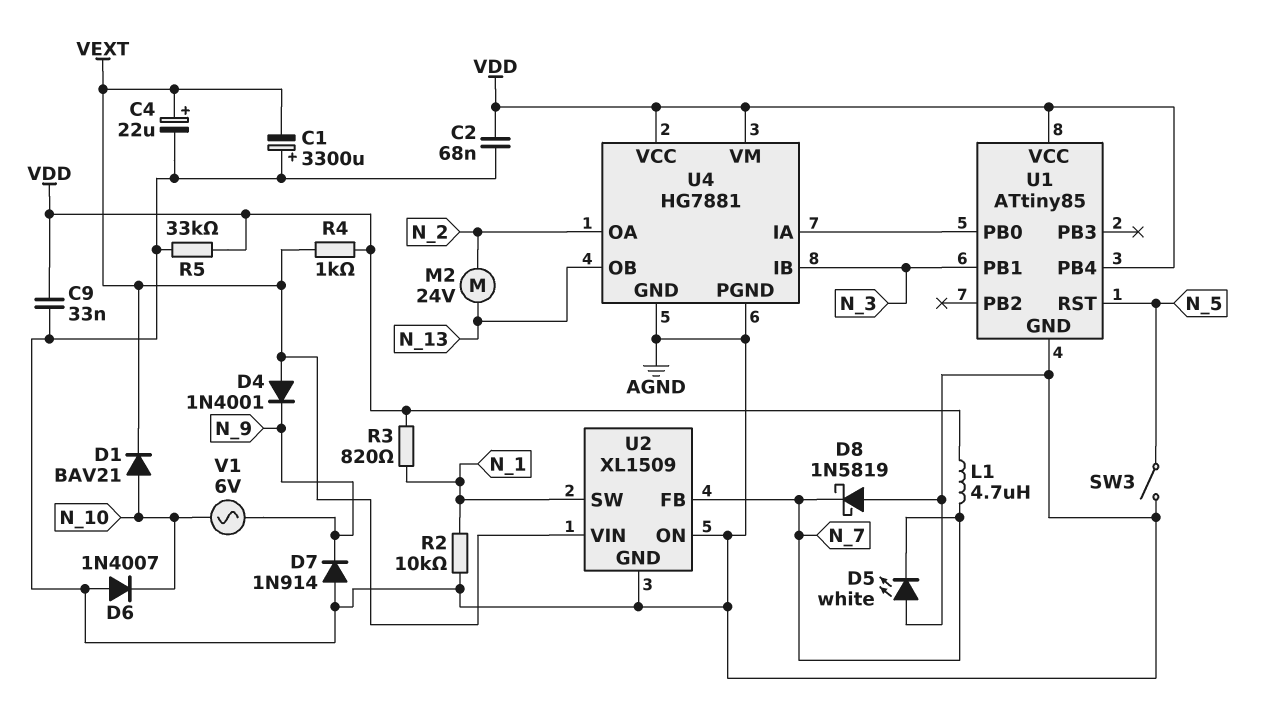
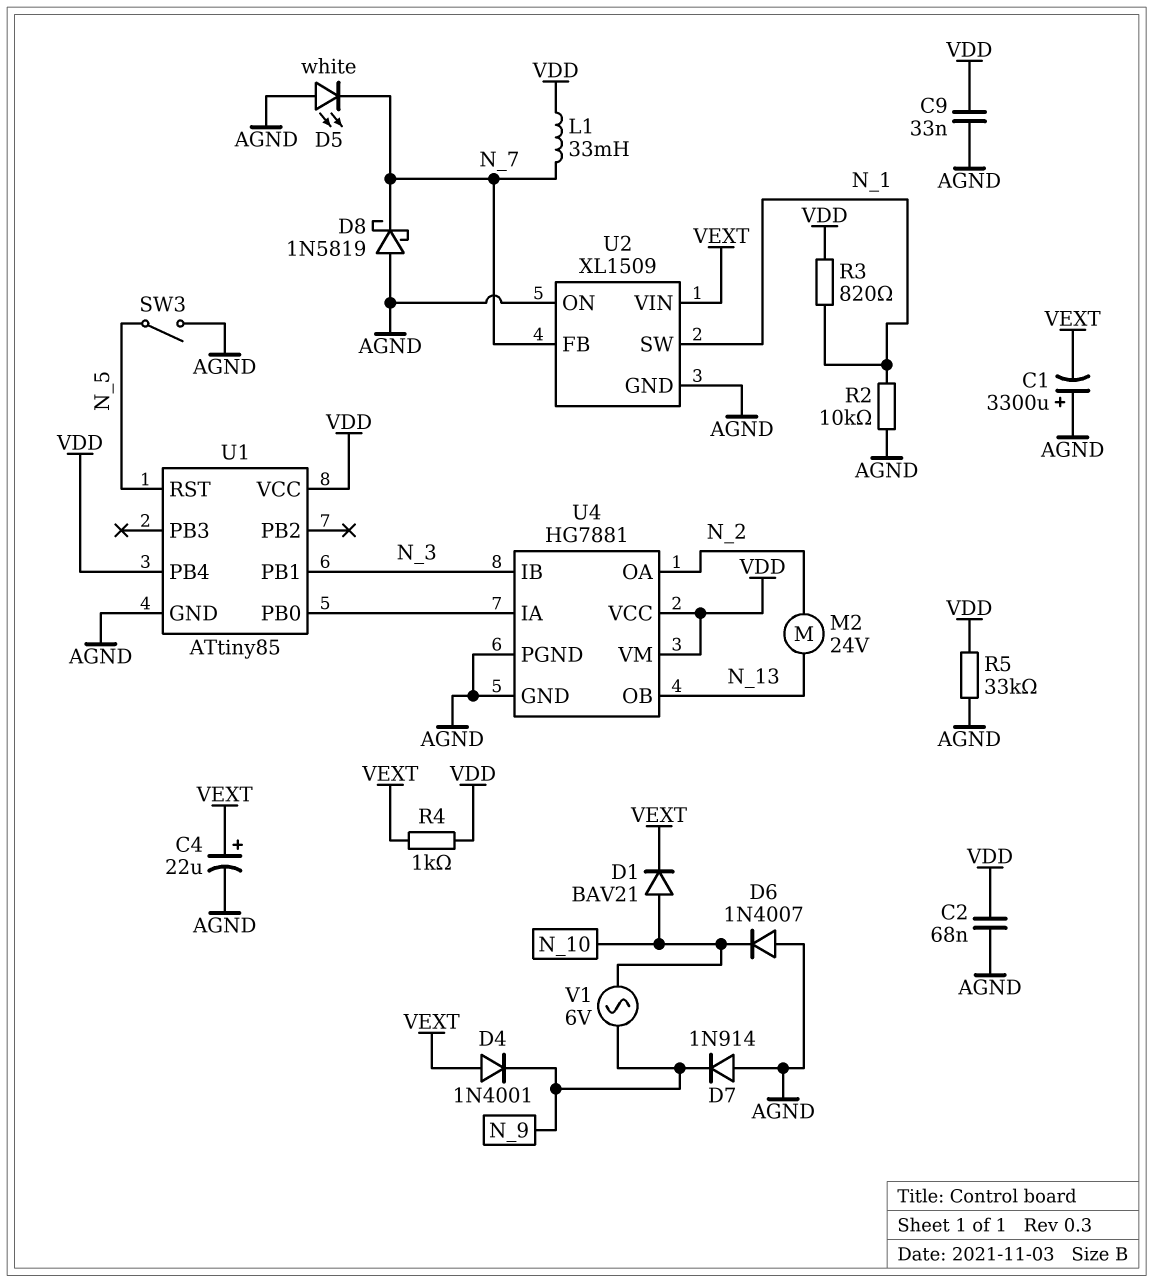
L1: 4.7uH (N_7, VDD) -> 33mH (N_7, VDD)

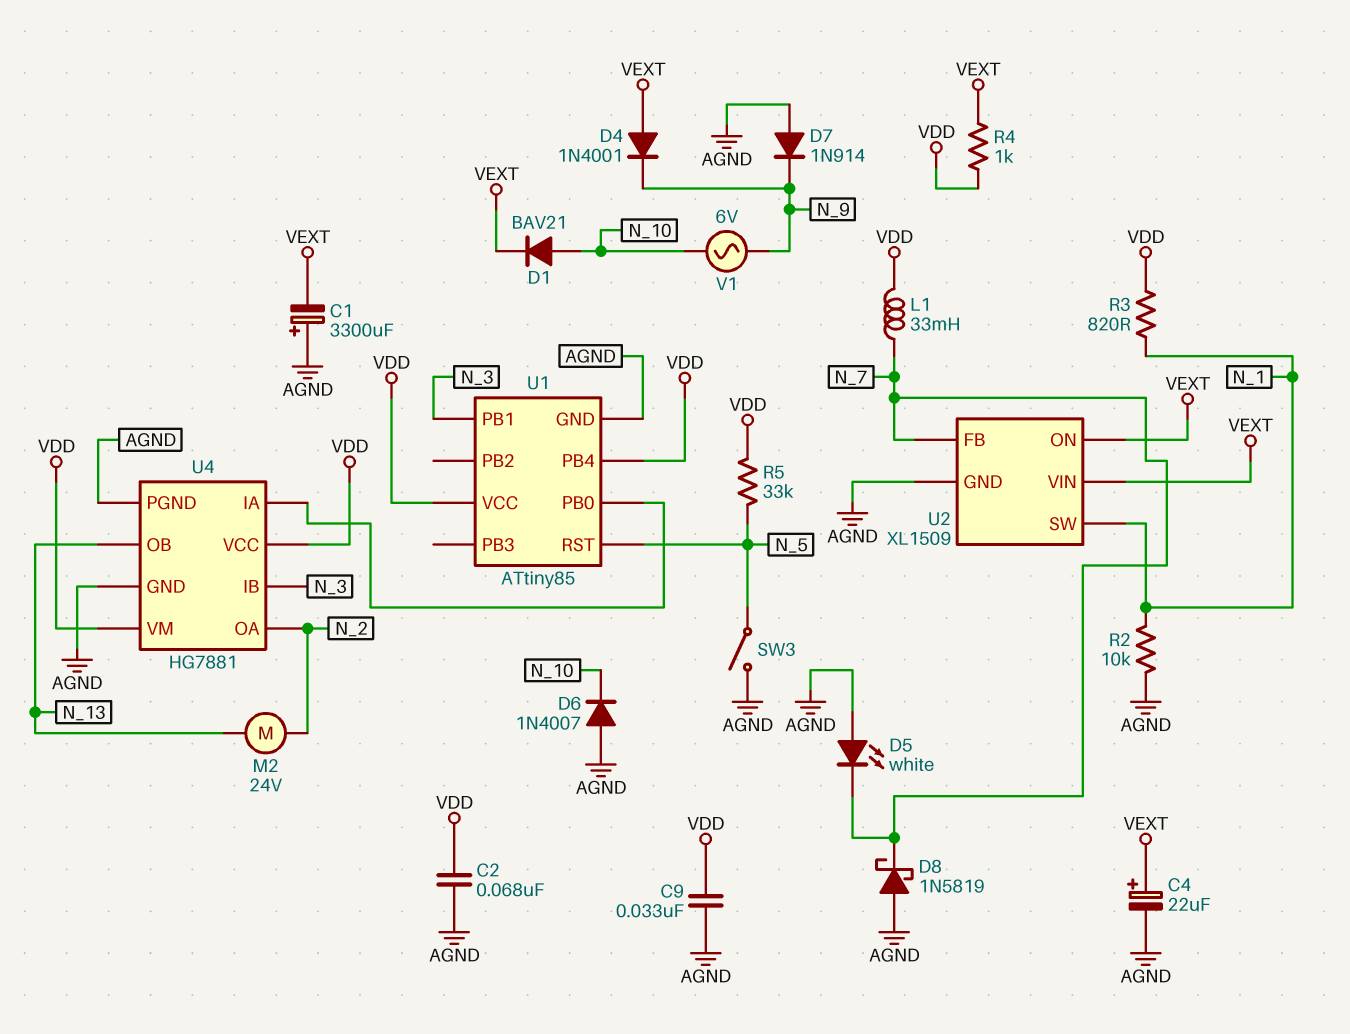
R5: 33k (AGND, VDD) -> 33k (N_5, VDD)
U2 pin ON: AGND -> VEXT

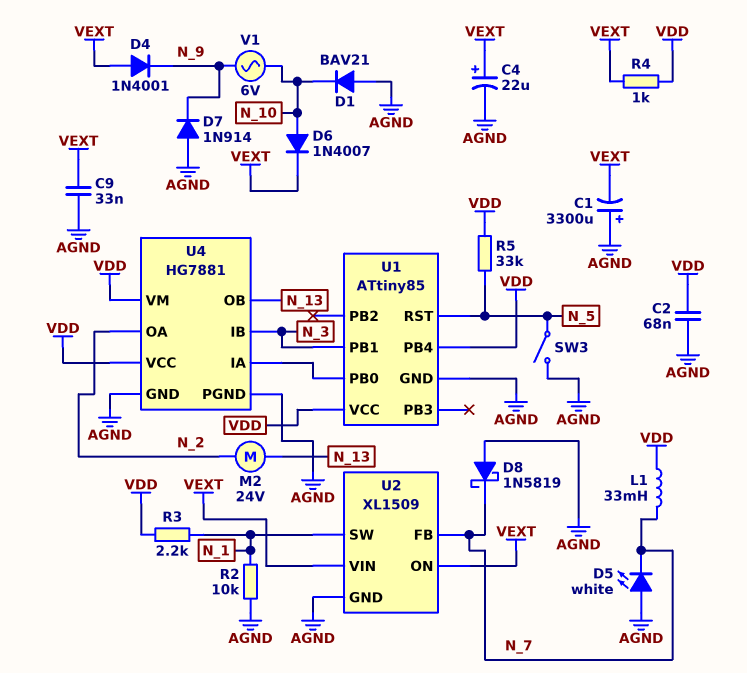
C9: 33nF (AGND, VDD) -> 33nF (AGND, VEXT)
D1: diode BAV21 (A N_10, K VEXT) -> diode BAV21 (A AGND, K N_10)
D6: diode 1N4007 (A AGND, K N_10) -> diode 1N4007 (A N_10, K VEXT)
R3: 820 (N_1, VDD) -> 2.2k (N_1, VDD)

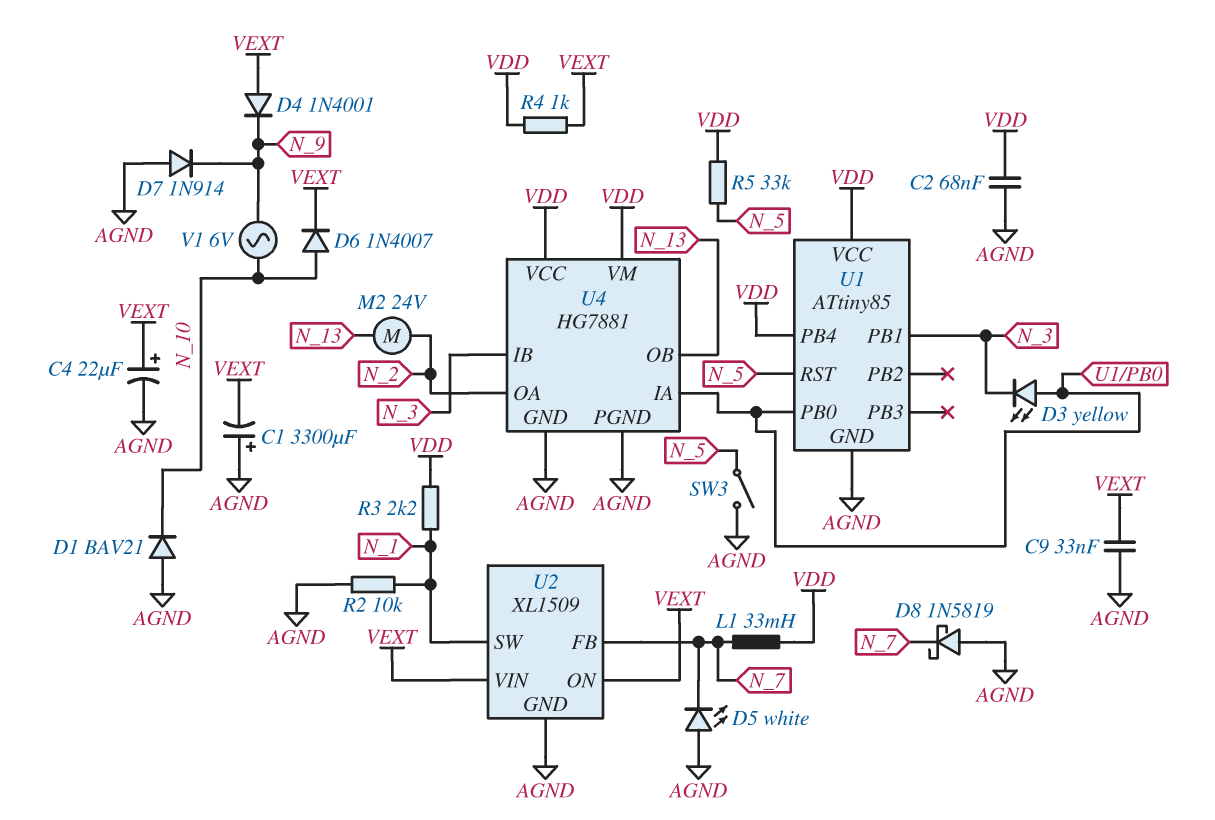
D3: none -> LED yellow (A U1/PB0, K N_3)

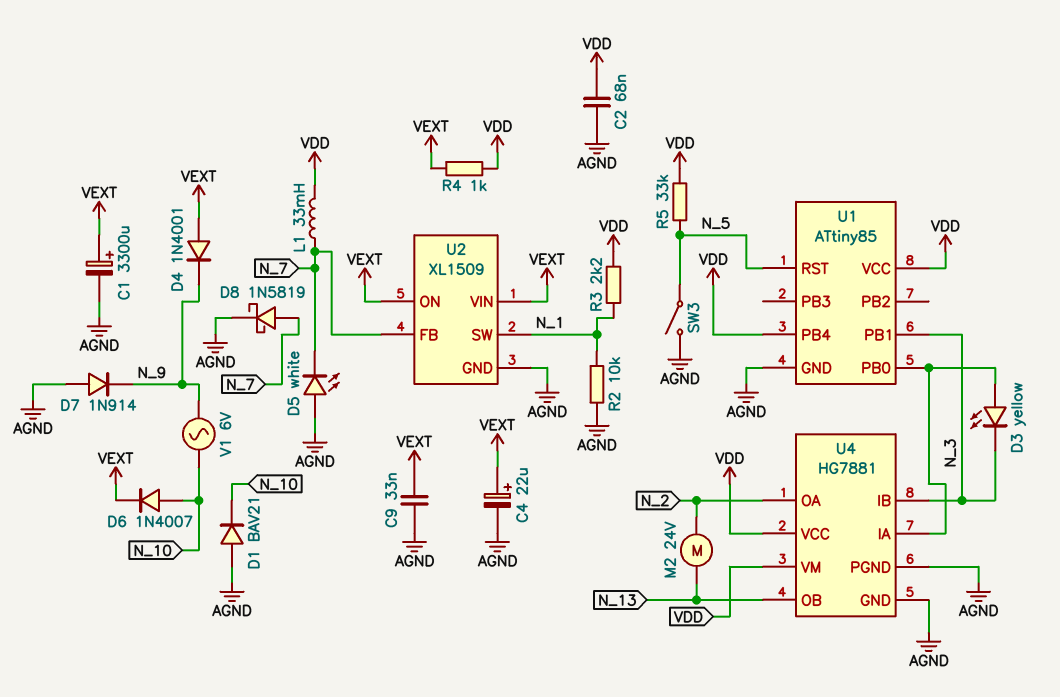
C1: 3300uF (plus AGND, minus VEXT) -> 3300uF (plus VEXT, minus AGND)
D8: schottky 1N5819 (A AGND, K N_7) -> schottky 1N5819 (A N_7, K AGND)

